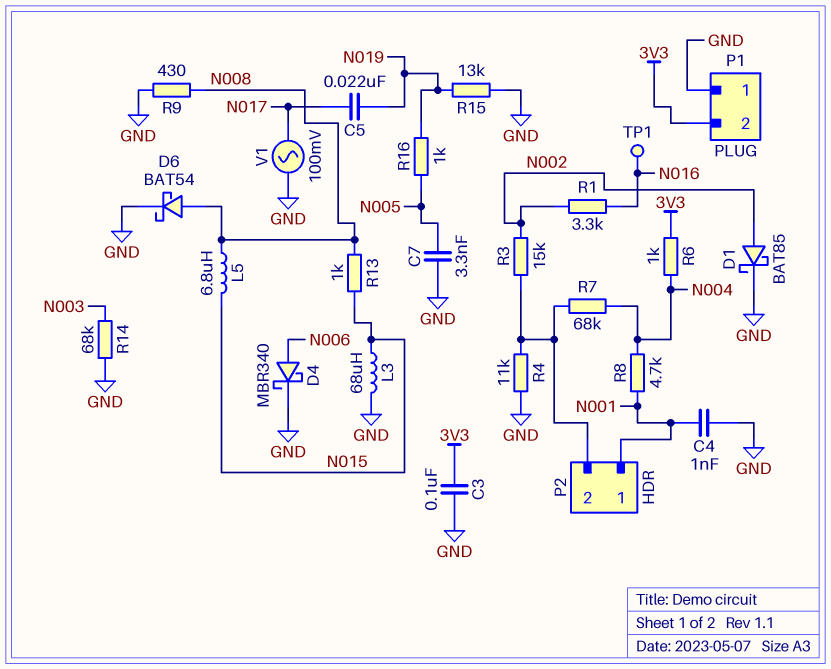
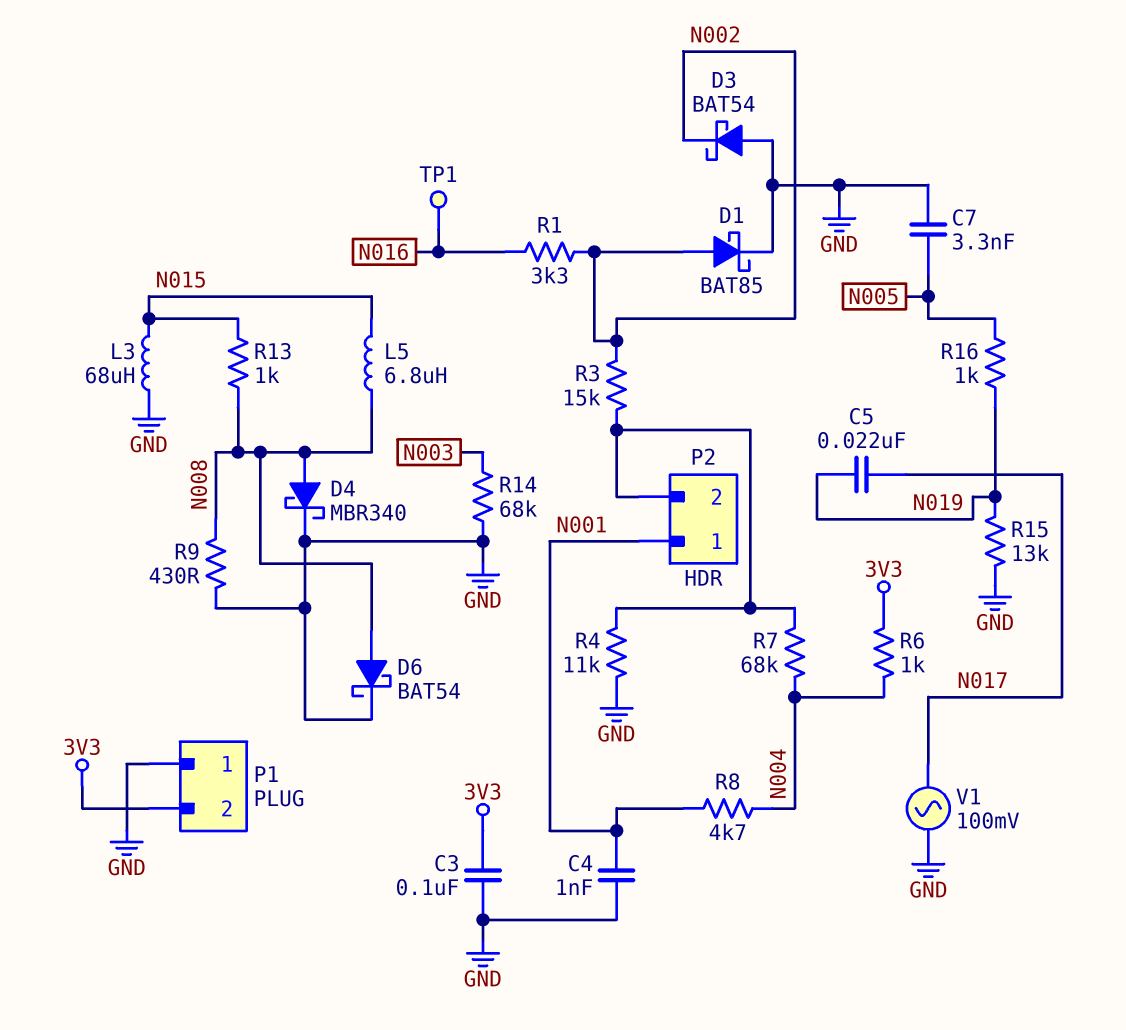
D3: none -> schottky BAT54 (A GND, K N002)
D4: schottky MBR340 (A N006, K GND) -> schottky MBR340 (A N008, K GND)

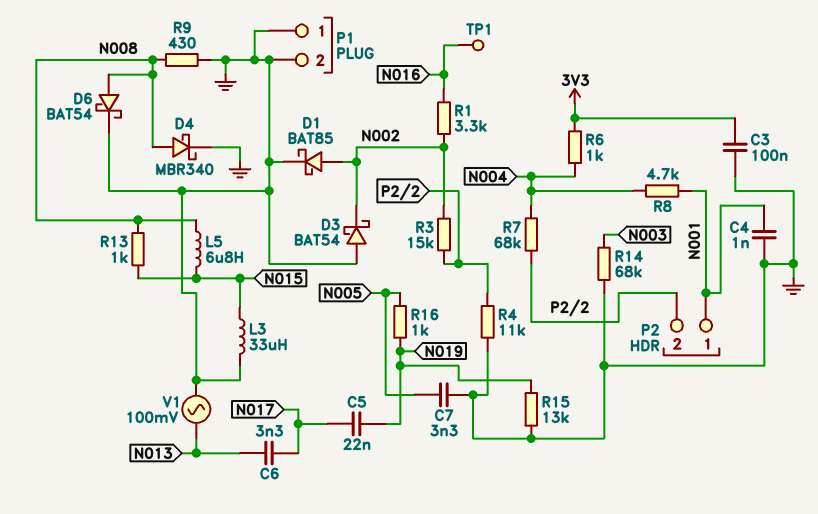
C6: none -> 3.3nF (N013, N017)
L3: 68uH (GND, N015) -> 33uH (GND, N015)
P1 pin 2: 3V3 -> GND
V1: AC 100mV (GND, N017) -> AC 100mV (GND, N013)

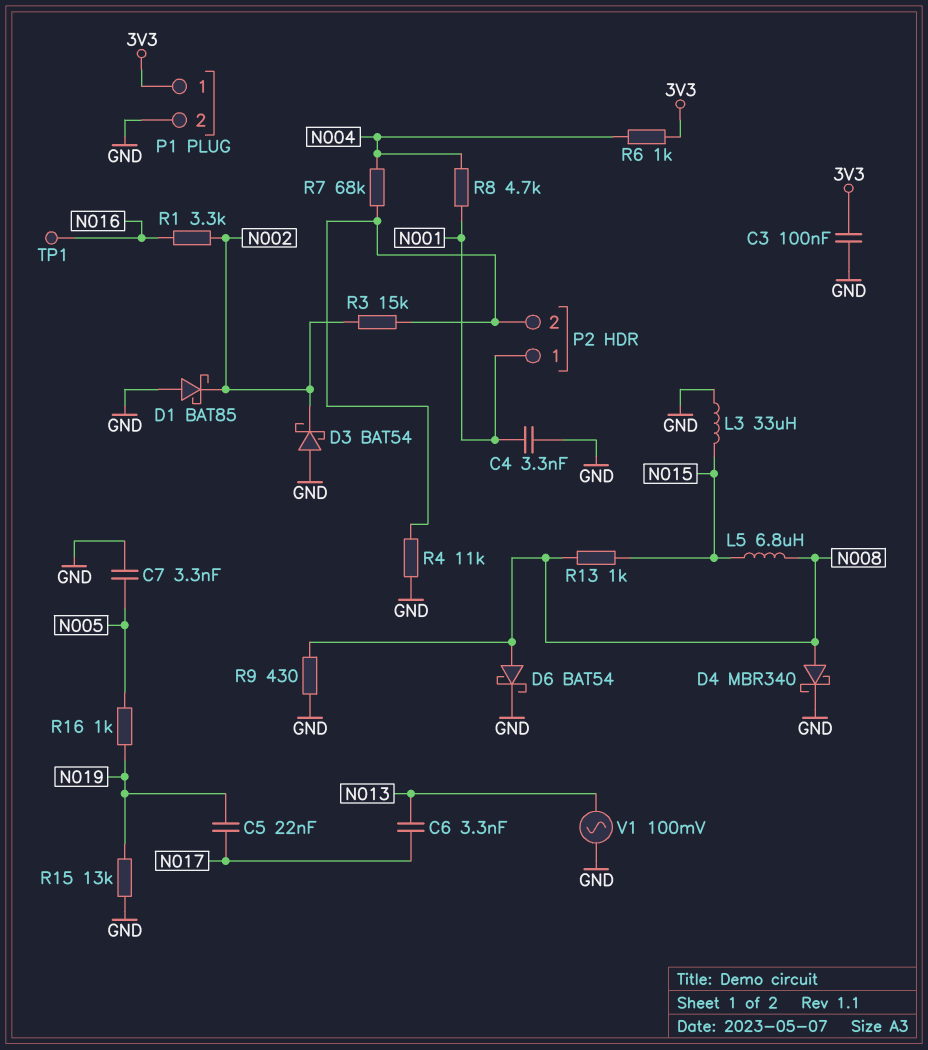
C4: 1nF (GND, N001) -> 3.3nF (GND, N001)
D1: schottky BAT85 (A N002, K GND) -> schottky BAT85 (A GND, K N002)
P1 pin 1: GND -> 3V3
R14: 68k (GND, N003) -> none

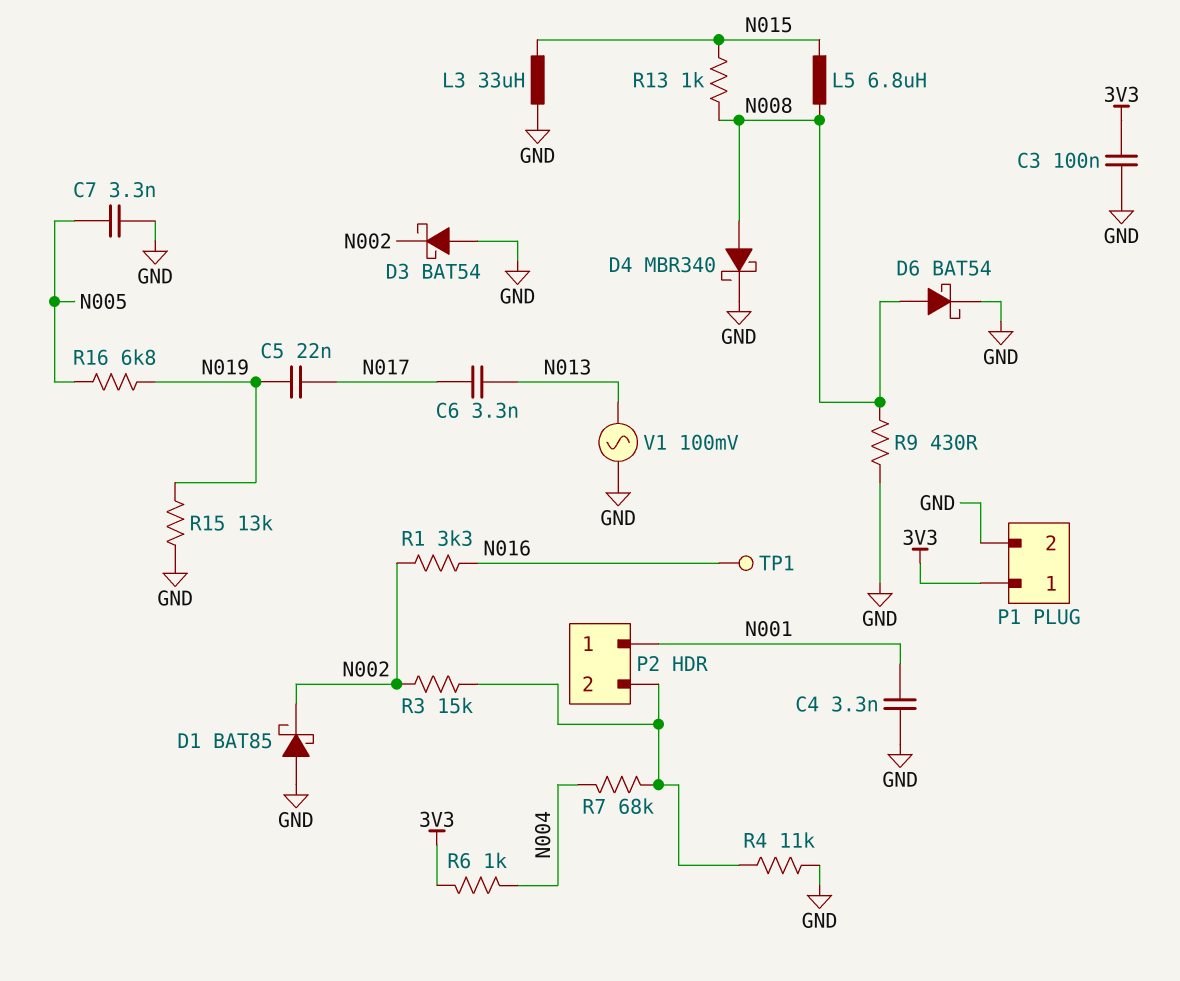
R8: 4.7k (N001, N004) -> none
R16: 1k (N005, N019) -> 6.8k (N005, N019)

